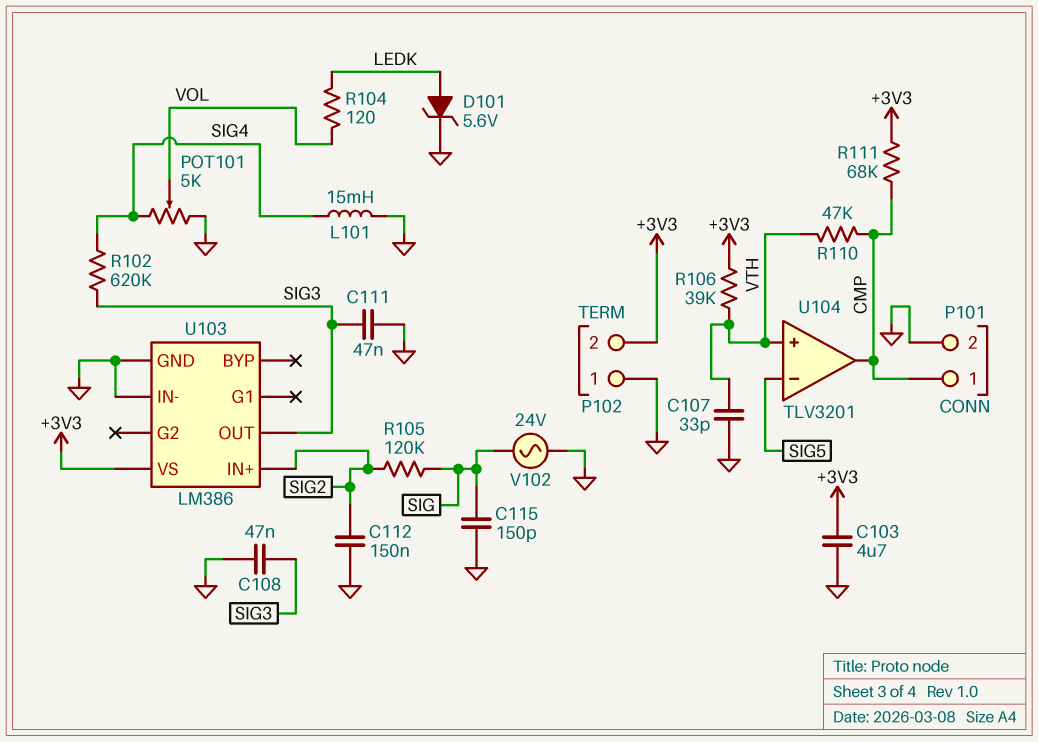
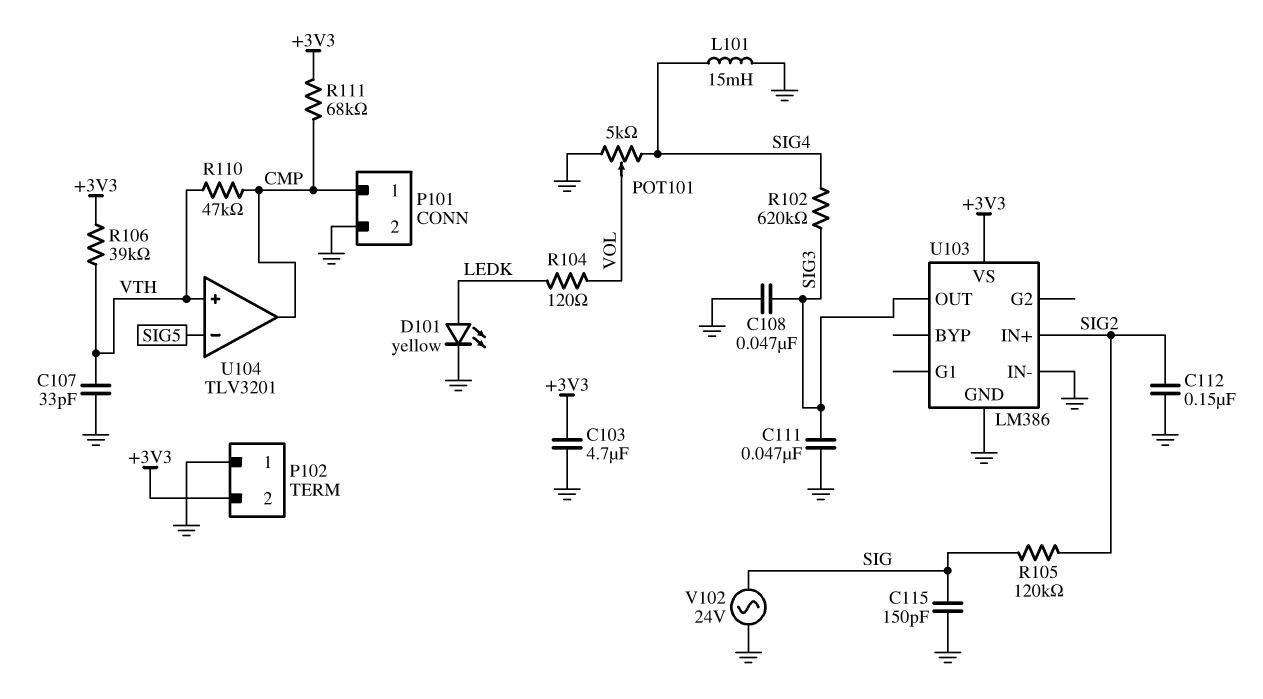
D101: zener 5.6V (A LEDK, K GND) -> LED yellow (A LEDK, K GND)

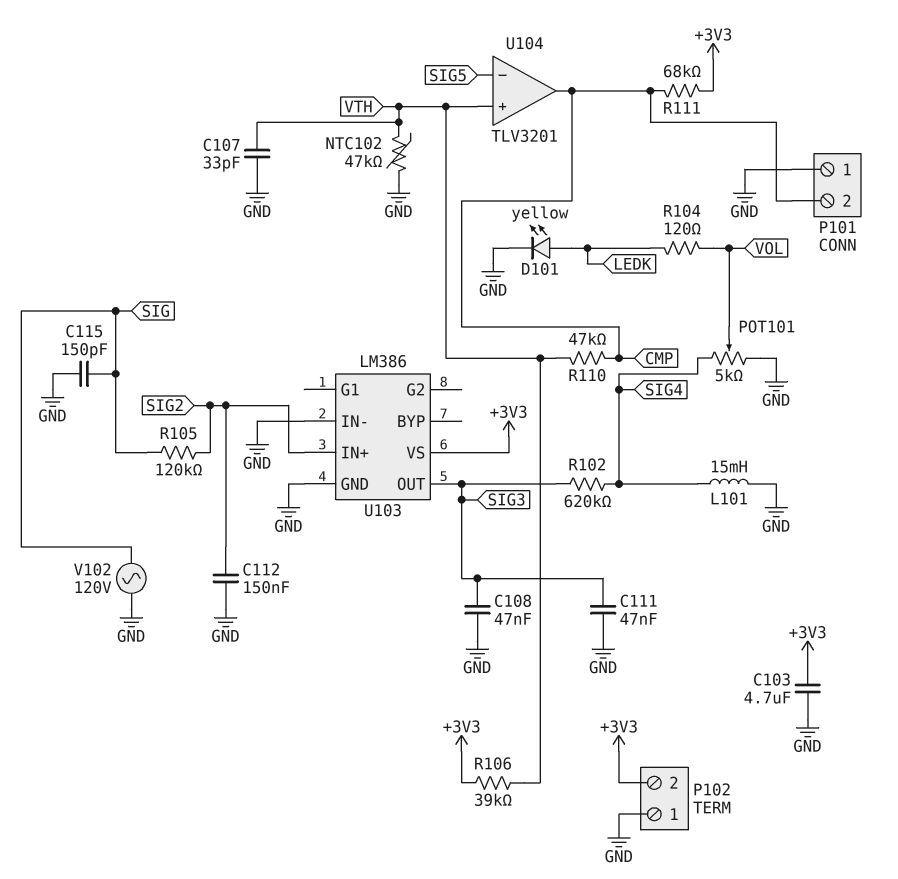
NTC102: none -> 47k (GND, VTH)
P101 pin 1: CMP -> GND
P101 pin 2: GND -> CMP
V102: AC 24V (GND, SIG) -> AC 120V (GND, SIG)

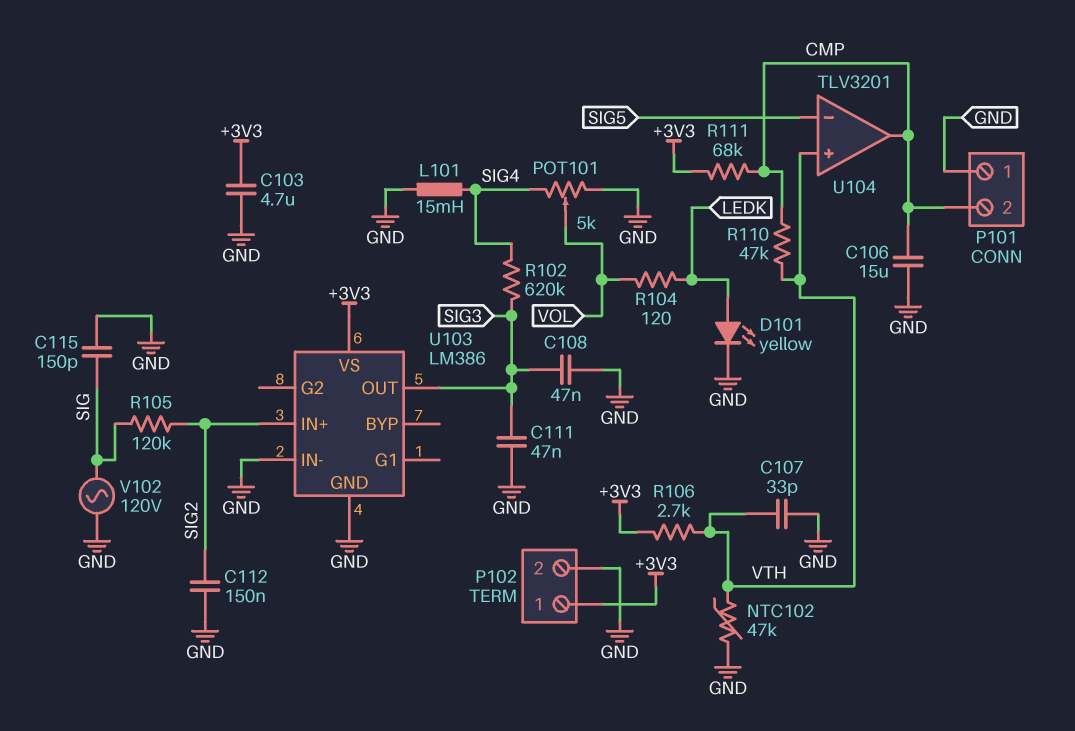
C106: none -> 15uF (CMP, GND)
P102 pin 1: GND -> +3V3
P102 pin 2: +3V3 -> GND
R106: 39k (+3V3, VTH) -> 2.7k (+3V3, VTH)

